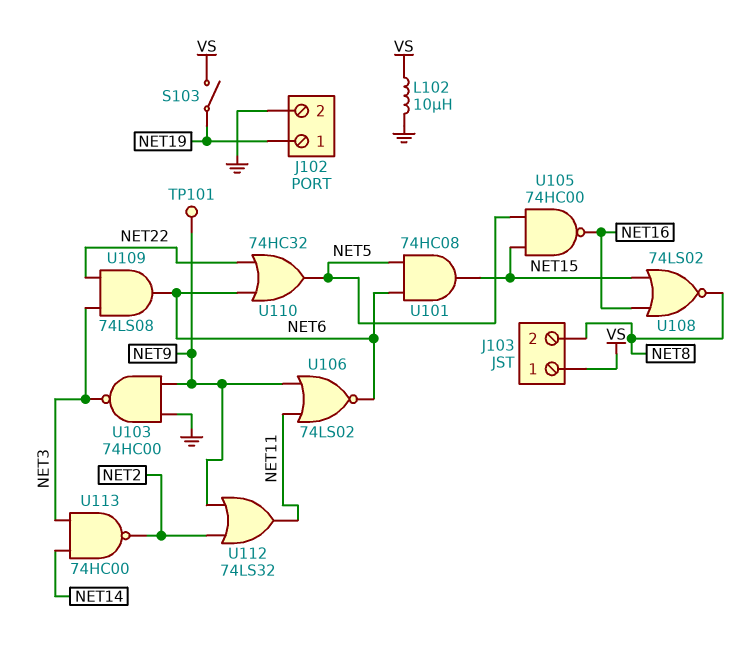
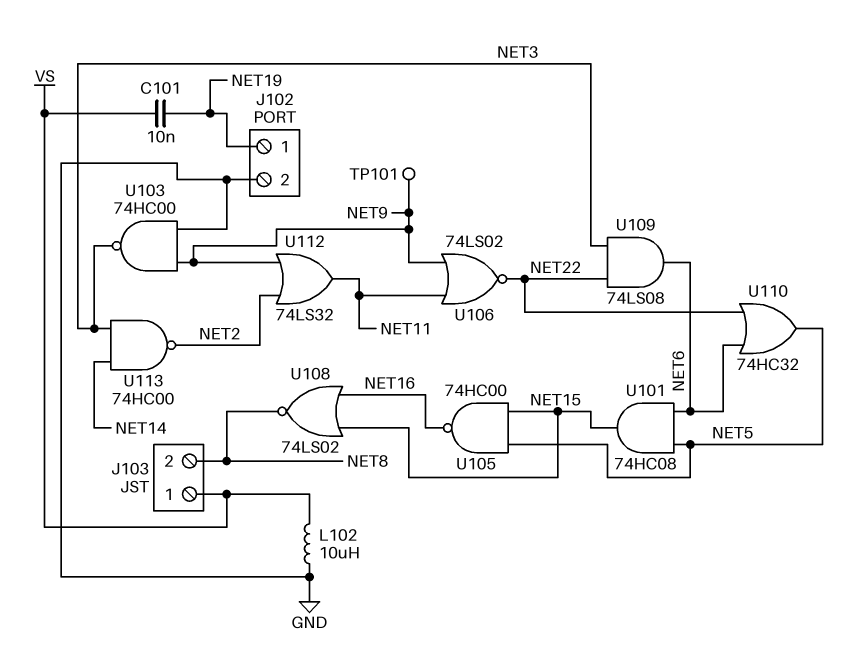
C101: none -> 10nF (NET19, VS)
S103: switch (NET19, VS) -> none
U106: NOR 74LS02 (in NET9, in NET11, out NET6) -> NOR 74LS02 (in NET9, in NET11, out NET22)

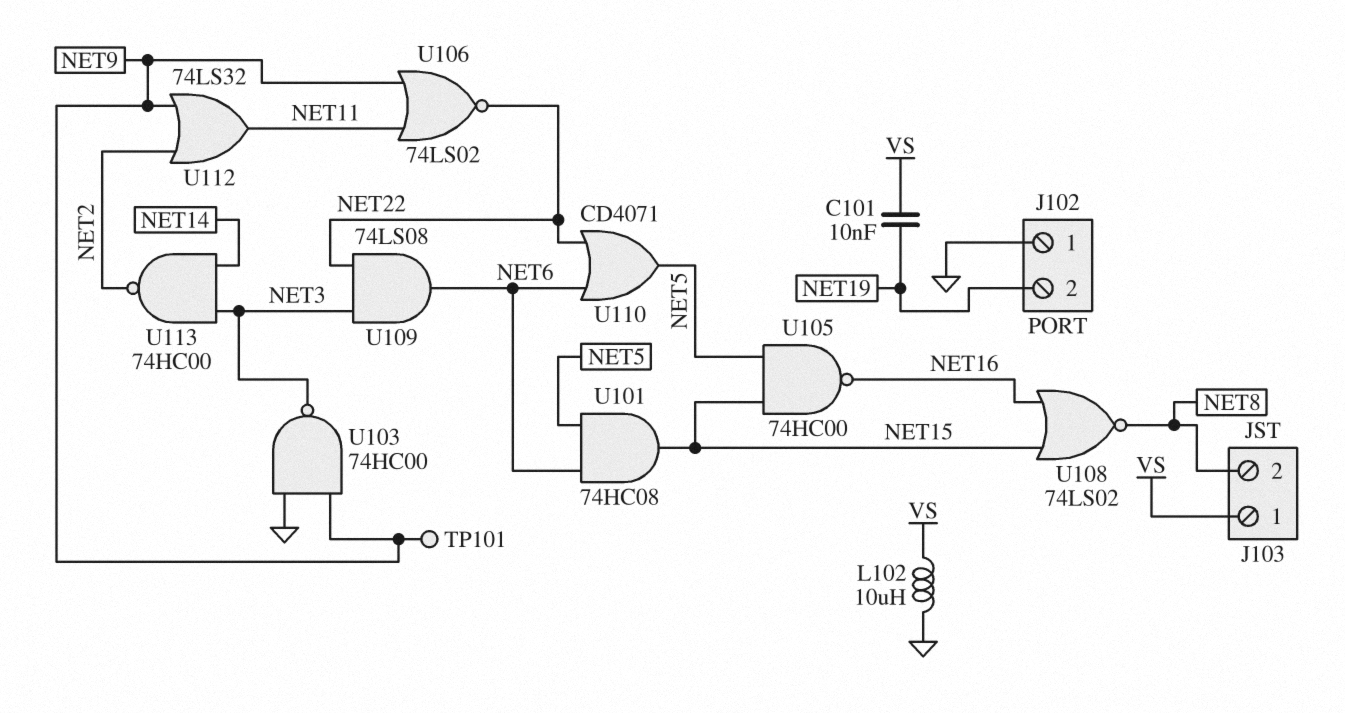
J102 pin 1: NET19 -> GND
J102 pin 2: GND -> NET19
U110: OR 74HC32 (in NET6, in NET22, out NET5) -> OR CD4071 (in NET6, in NET22, out NET5)

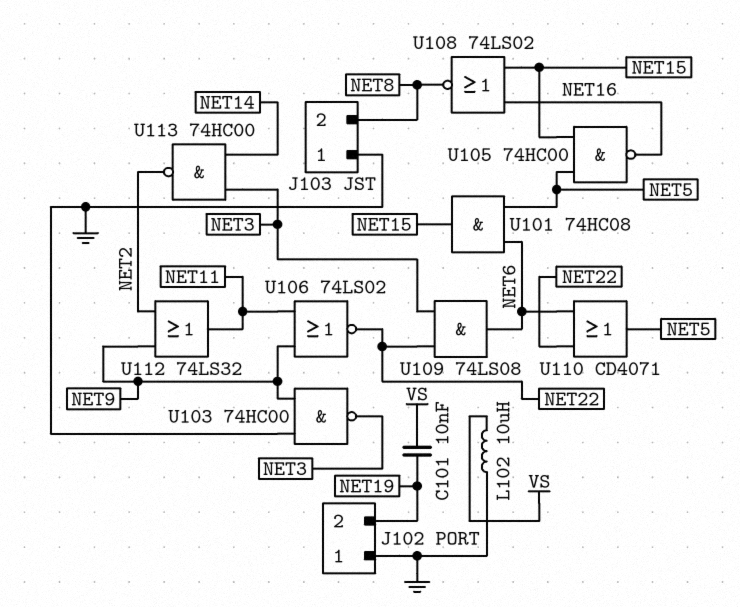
J103 pin 1: VS -> GND
TP101: test point (NET9) -> none

